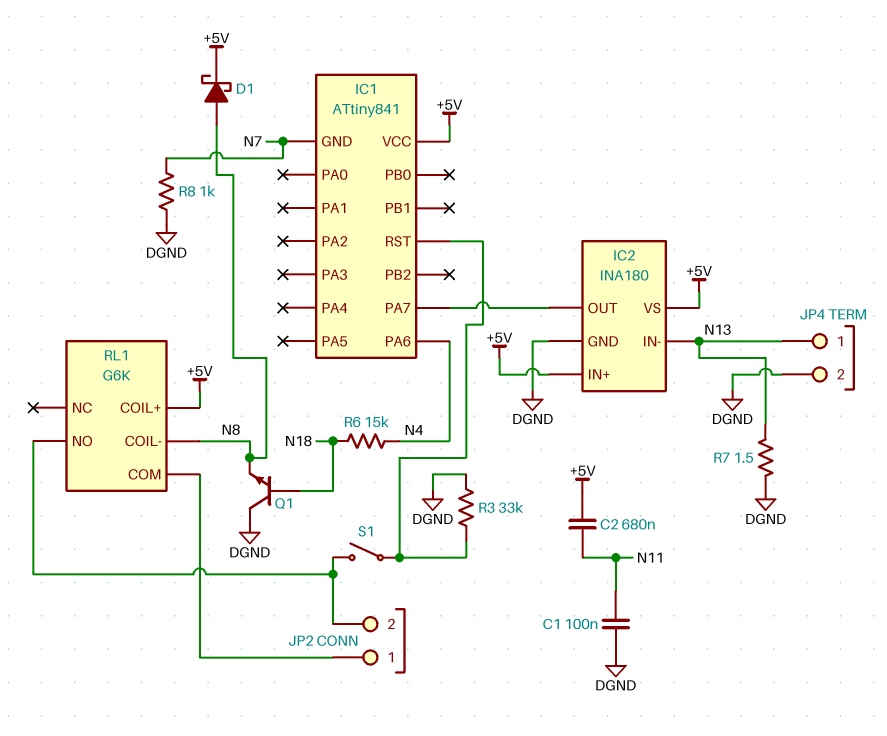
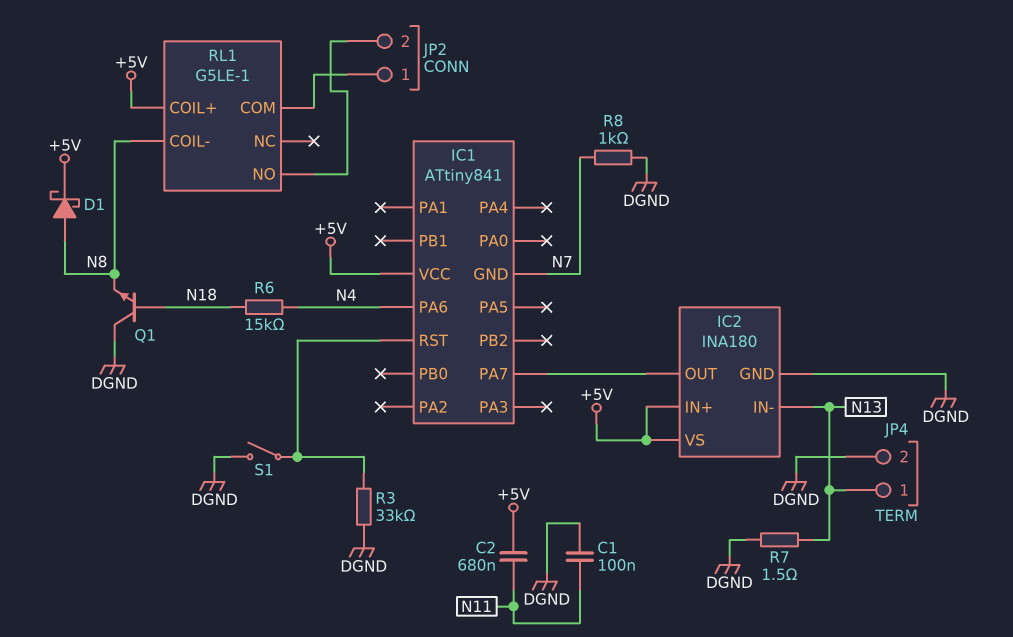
RL1: G6K -> G5LE-1
S1: switch (IC1/RST, JP2/2) -> switch (DGND, IC1/RST)

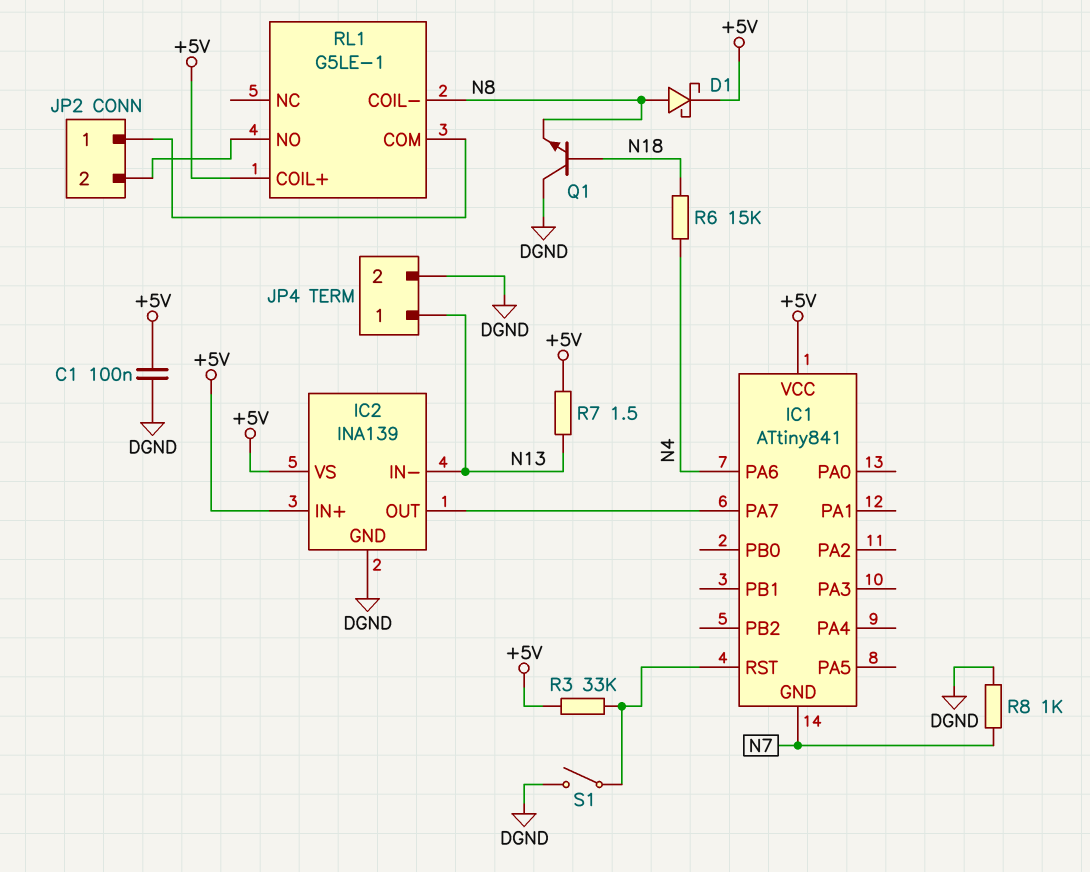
C1: 100nF (DGND, N11) -> 100nF (+5V, DGND)
C2: 680nF (+5V, N11) -> none
IC2: INA180 -> INA139
R3: 33k (DGND, IC1/RST) -> 33k (+5V, IC1/RST)
R7: 1.5 (DGND, N13) -> 1.5 (+5V, N13)

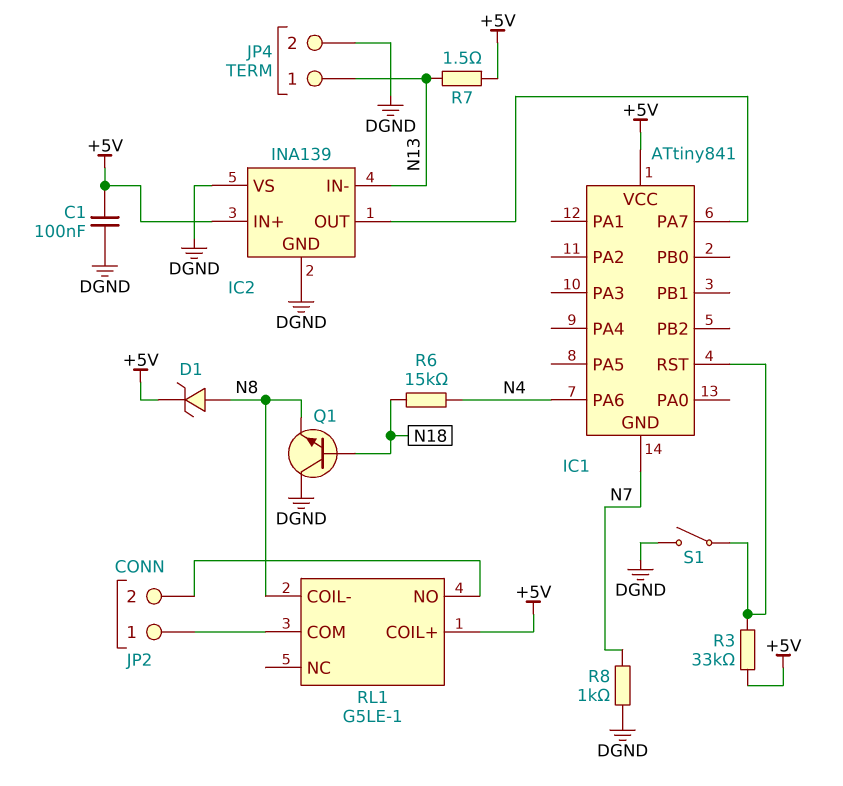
D1: schottky (A N8, K +5V) -> zener (A N8, K +5V)
IC2 pin VS: +5V -> DGND

